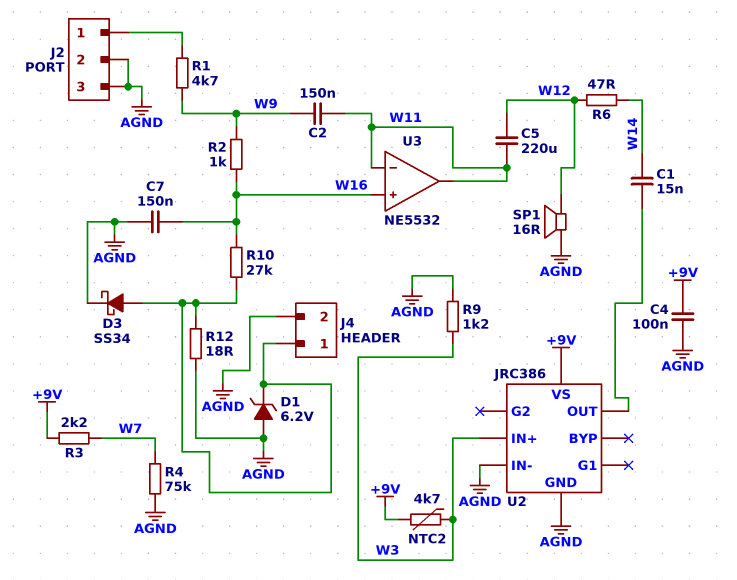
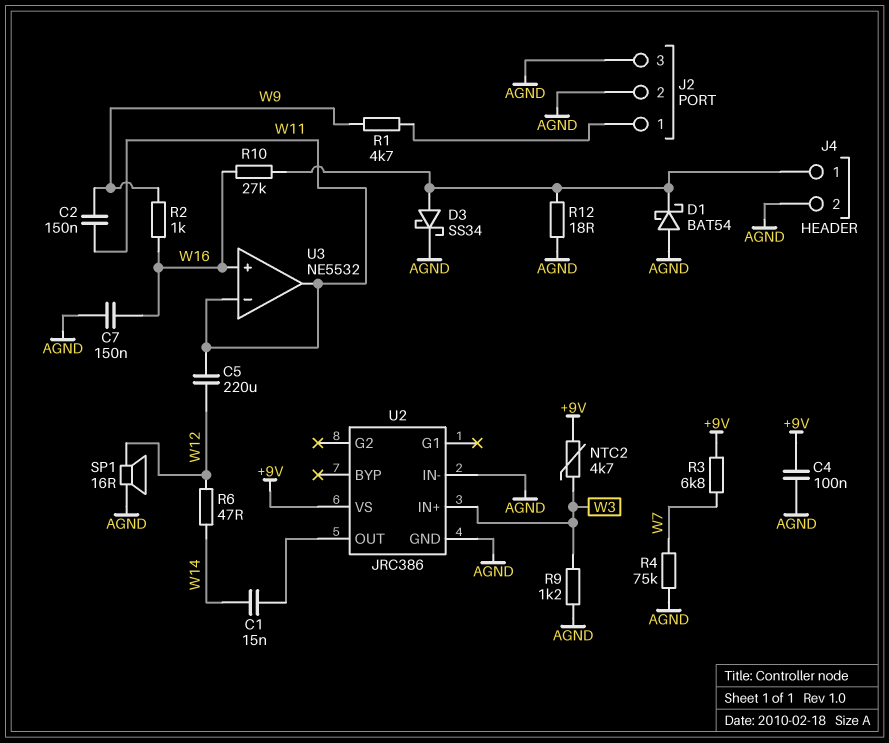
D1: zener 6.2V (A AGND, K J4/1) -> schottky BAT54 (A AGND, K J4/1)
R3: 2.2k (+9V, W7) -> 6.8k (+9V, W7)

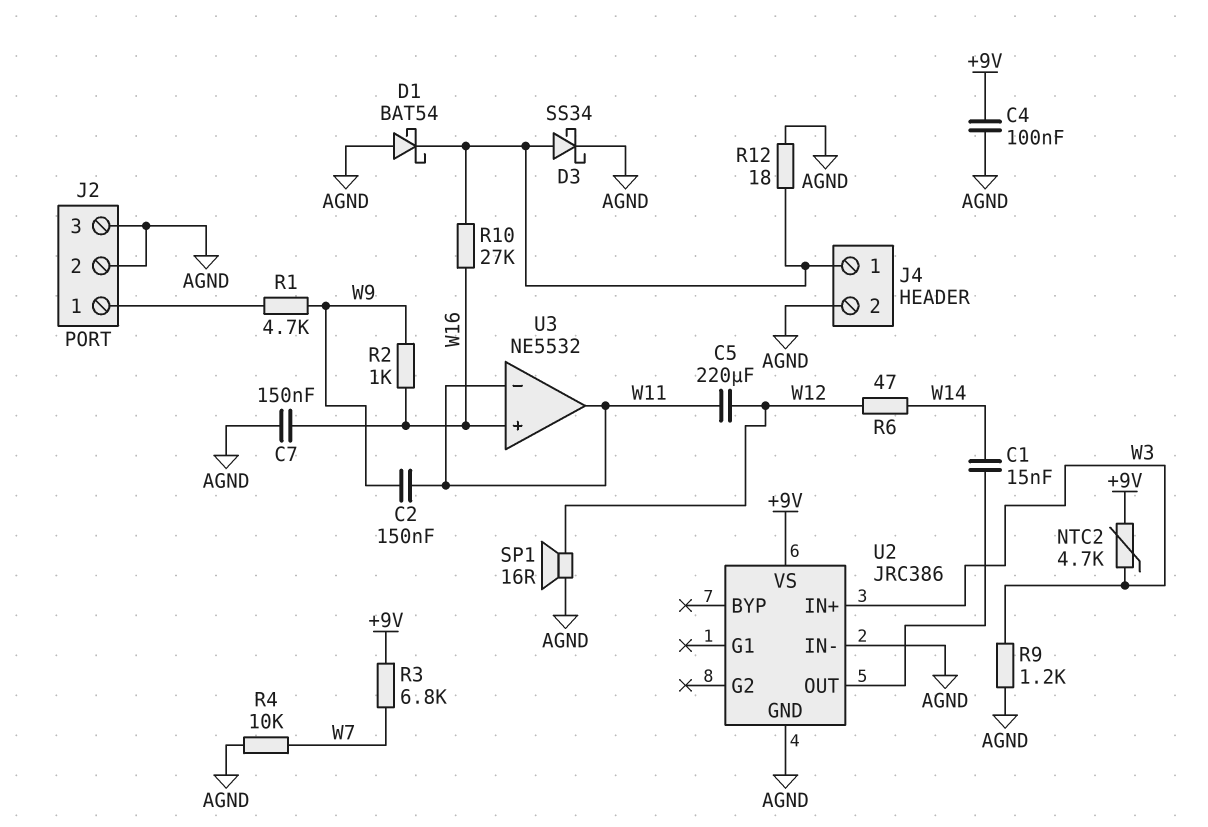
R4: 75k (AGND, W7) -> 10k (AGND, W7)

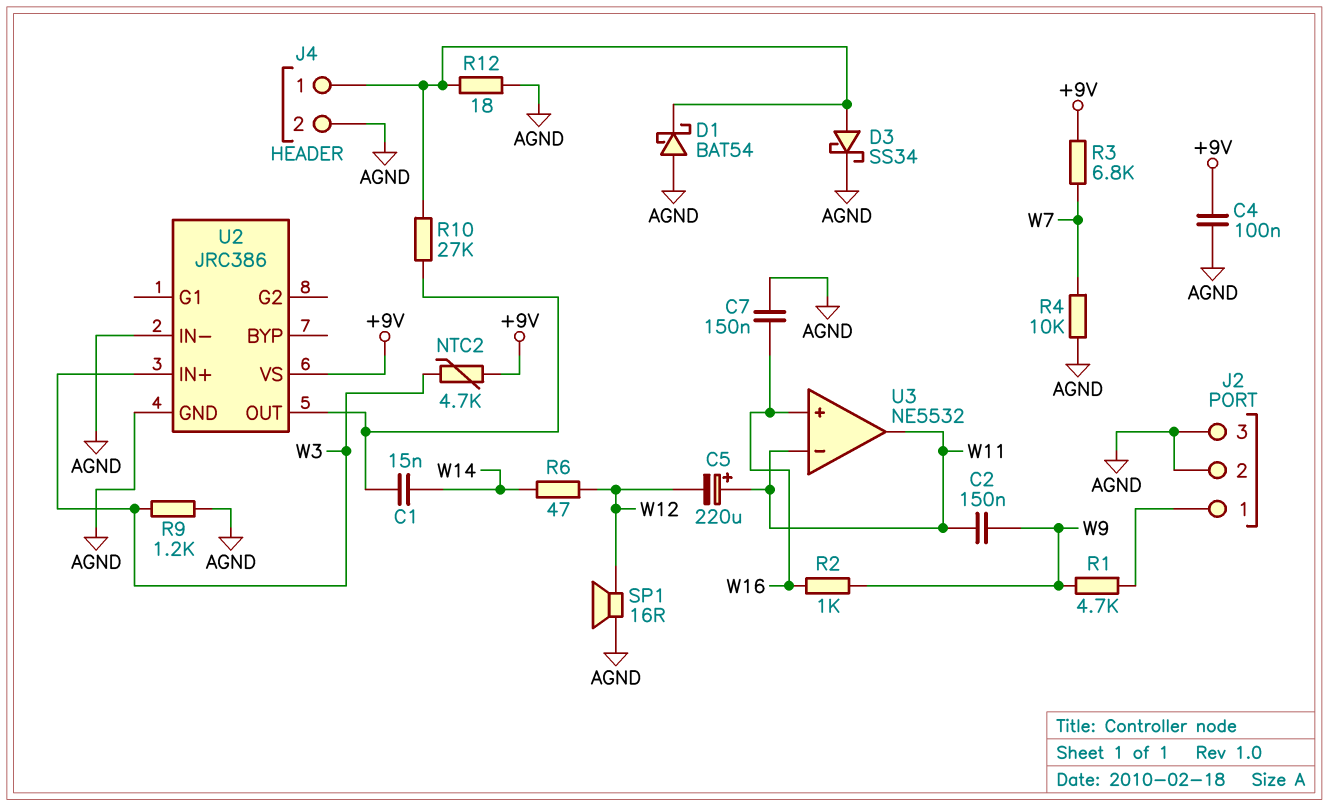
C5: 220uF (W11, W12) -> 220uF (plus W11, minus W12)
R10: 27k (J4/1, W16) -> 27k (J4/1, U2/OUT)

